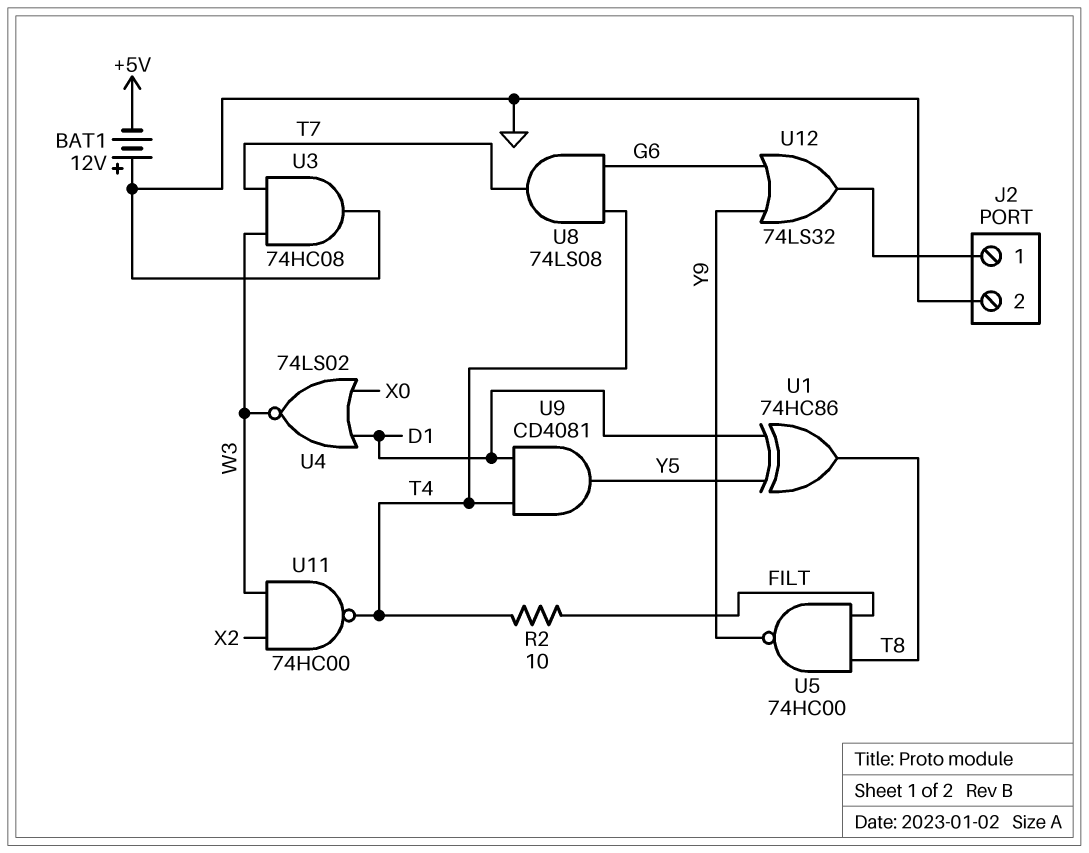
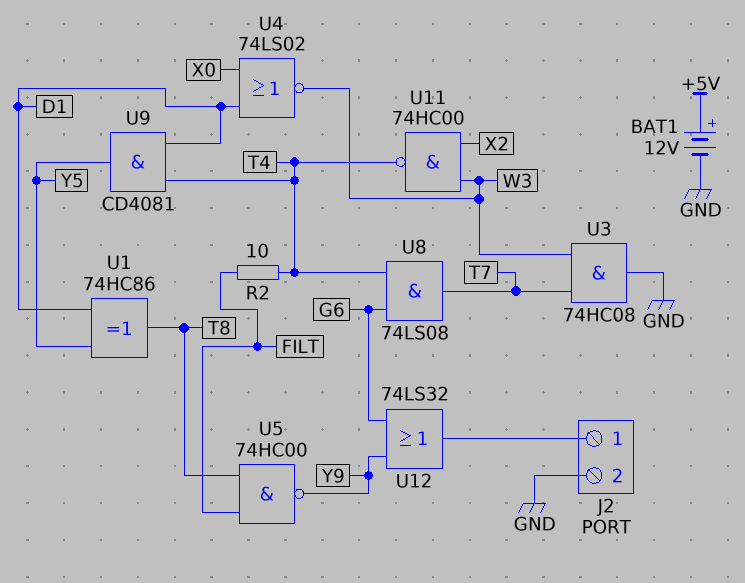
BAT1: 12V (plus GND, minus +5V) -> 12V (plus +5V, minus GND)

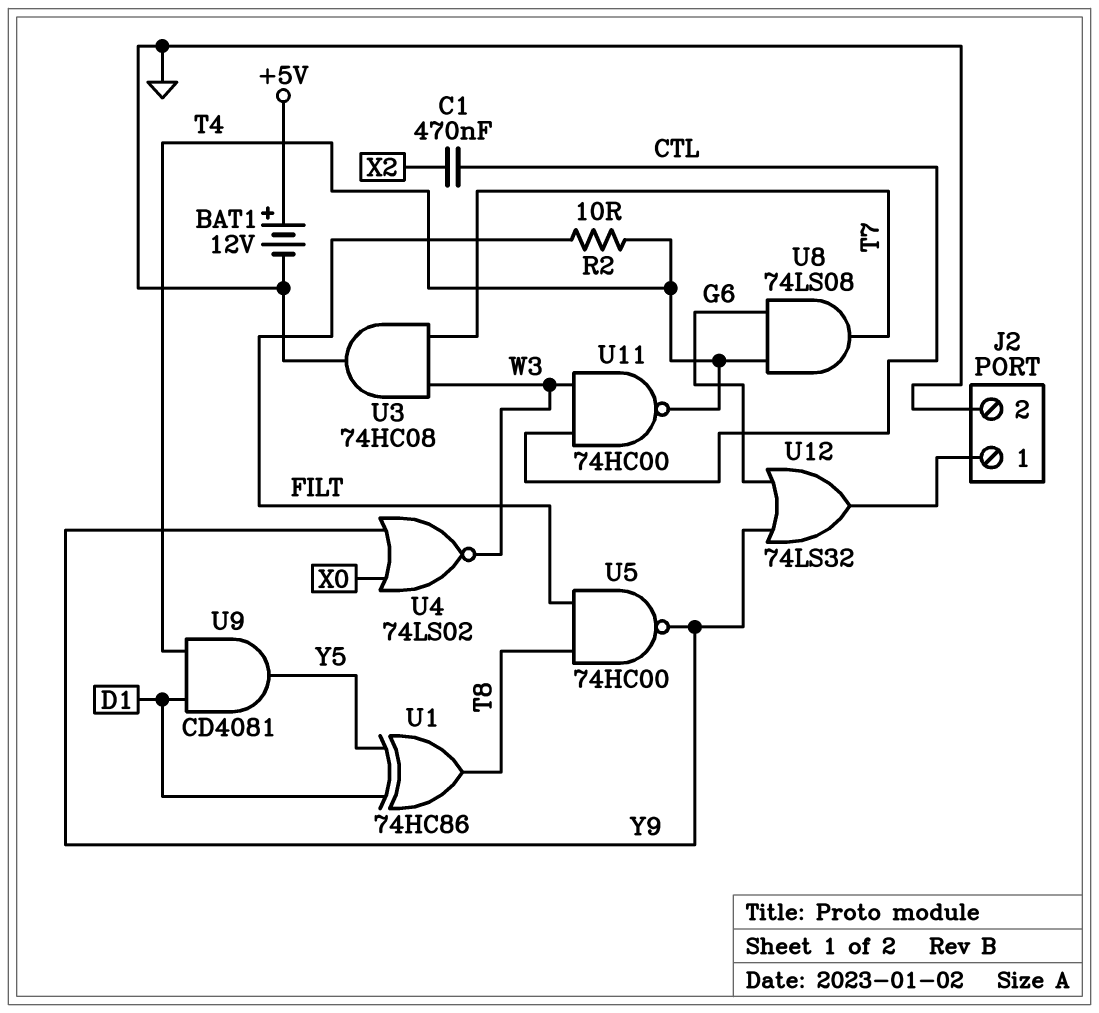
C1: none -> 470nF (CTL, X2)
U4: NOR 74LS02 (in D1, in X0, out W3) -> NOR 74LS02 (in X0, in Y9, out W3)
U11: NAND 74HC00 (in W3, in X2, out T4) -> NAND 74HC00 (in CTL, in W3, out T4)

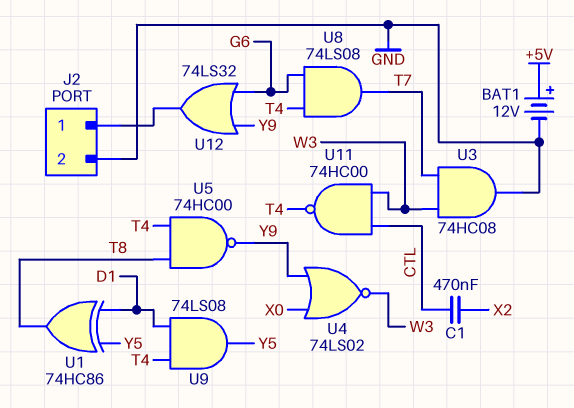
R2: 10 (FILT, T4) -> none
U5: NAND 74HC00 (in FILT, in T8, out Y9) -> NAND 74HC00 (in T4, in T8, out Y9)
U9: AND CD4081 (in D1, in T4, out Y5) -> AND 74LS08 (in D1, in T4, out Y5)

